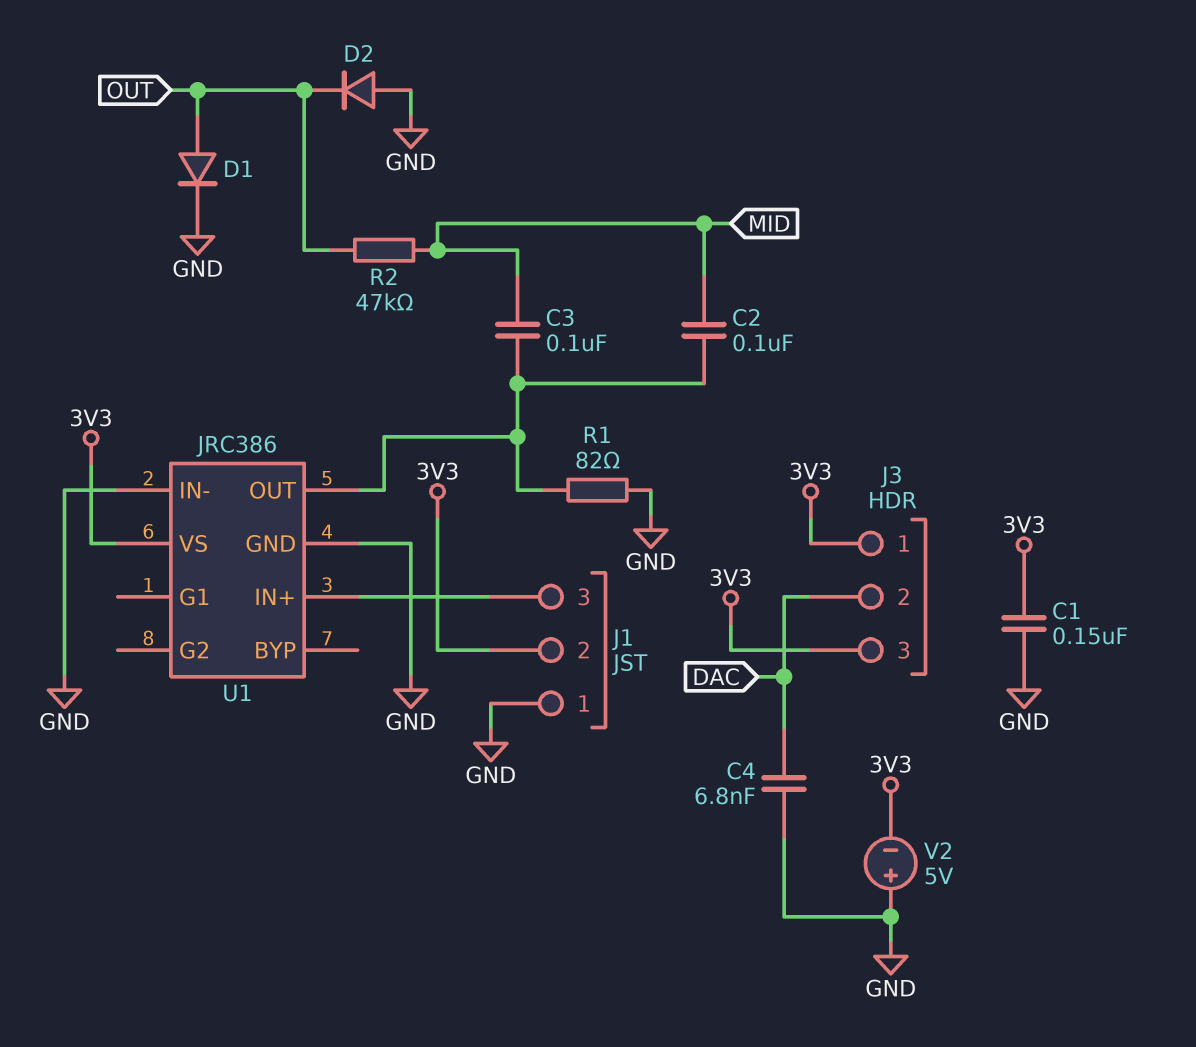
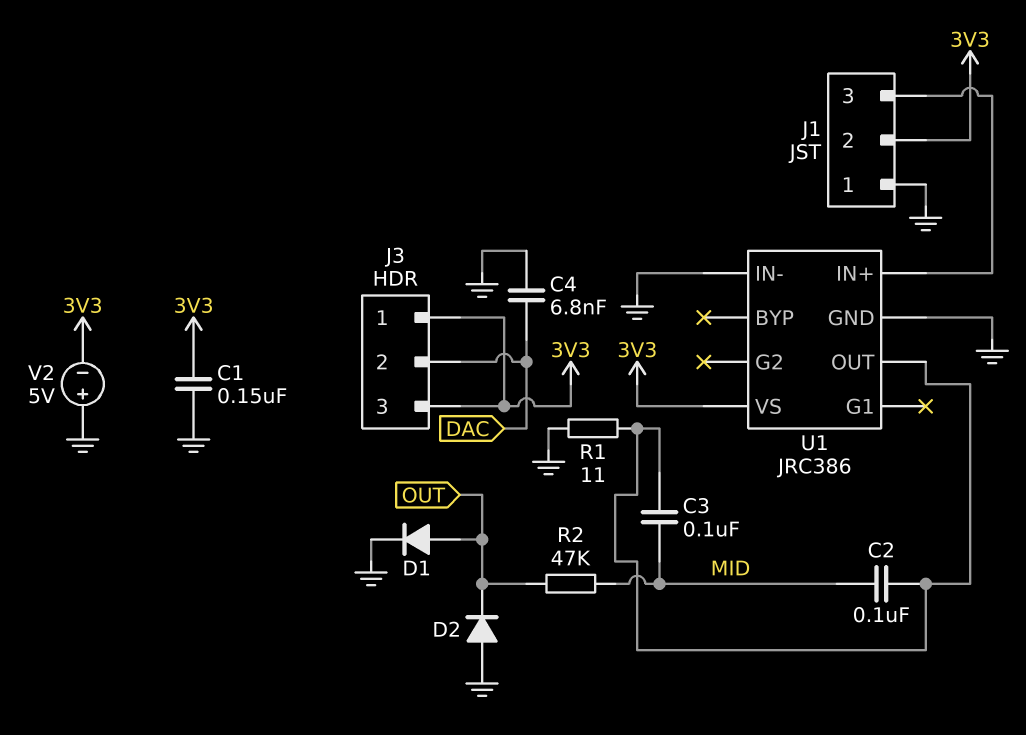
R1: 82 (GND, U1/OUT) -> 11 (GND, U1/OUT)

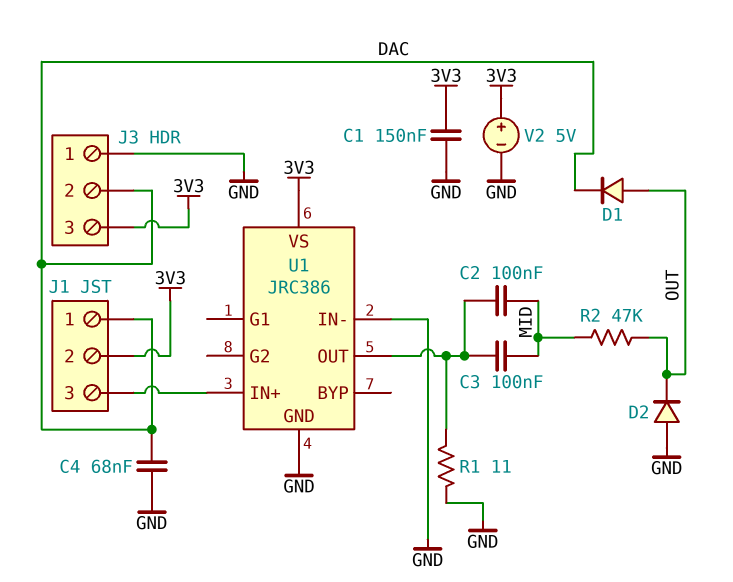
C4: 6.8nF (DAC, GND) -> 68nF (DAC, GND)
D1: diode (A OUT, K GND) -> diode (A OUT, K DAC)
J1 pin 1: GND -> DAC
J3 pin 1: 3V3 -> GND
V2: 5V (plus GND, minus 3V3) -> 5V (plus 3V3, minus GND)

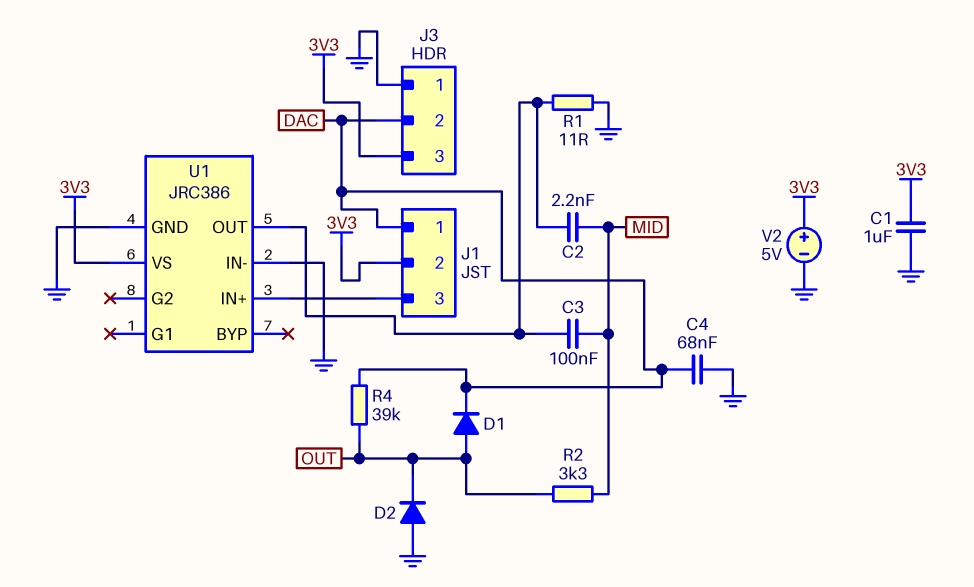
C1: 150nF (3V3, GND) -> 1uF (3V3, GND)
C2: 100nF (MID, U1/OUT) -> 2.2nF (MID, U1/OUT)
R2: 47k (MID, OUT) -> 3.3k (MID, OUT)
R4: none -> 39k (DAC, OUT)

